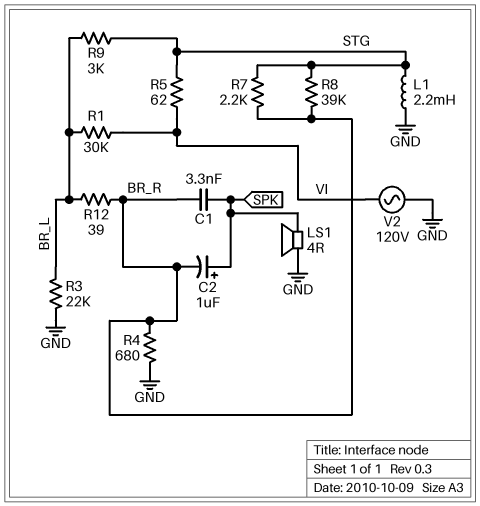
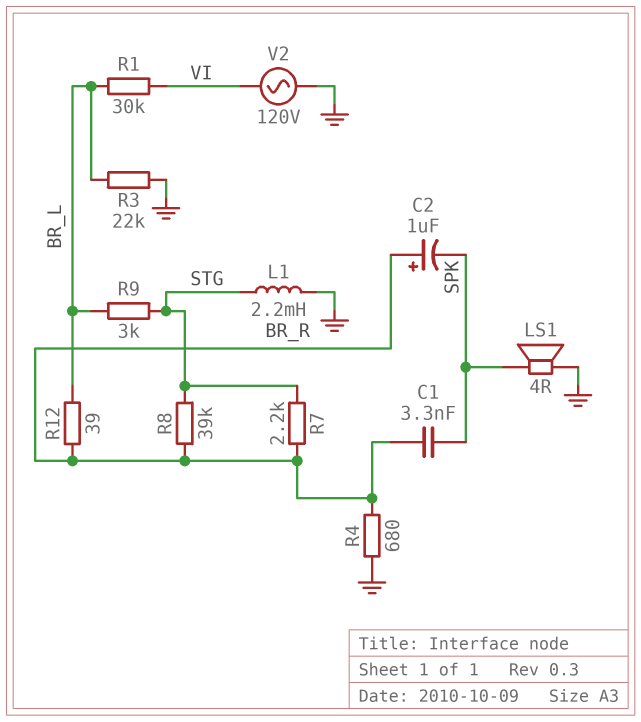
C2: 1uF (plus SPK, minus BR_R) -> 1uF (plus BR_R, minus SPK)
R5: 62 (STG, VI) -> none

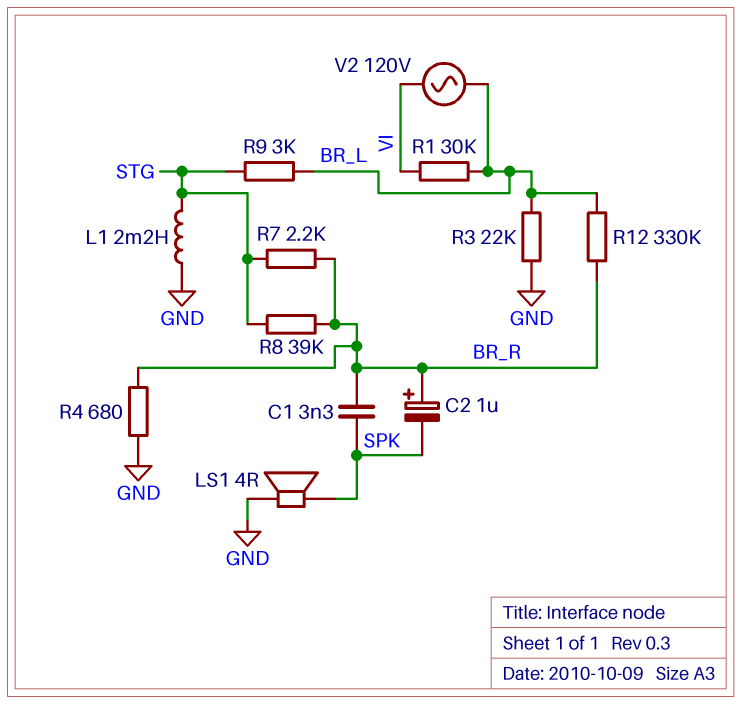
R12: 39 (BR_L, BR_R) -> 330k (BR_L, BR_R)
V2: AC 120V (GND, VI) -> AC 120V (BR_L, VI)

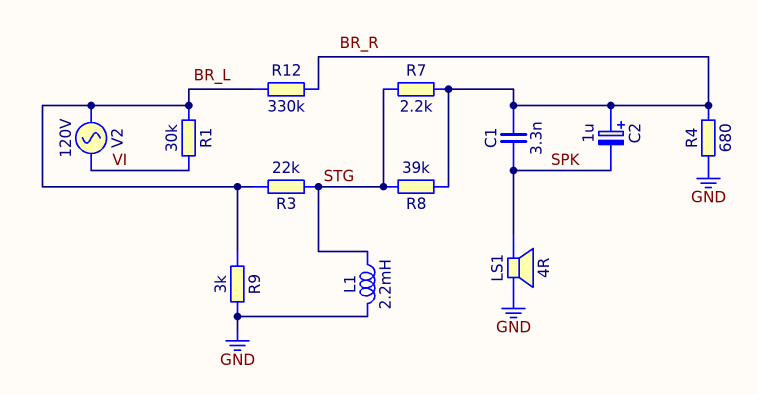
R3: 22k (BR_L, GND) -> 22k (BR_L, STG)
R9: 3k (BR_L, STG) -> 3k (BR_L, GND)

